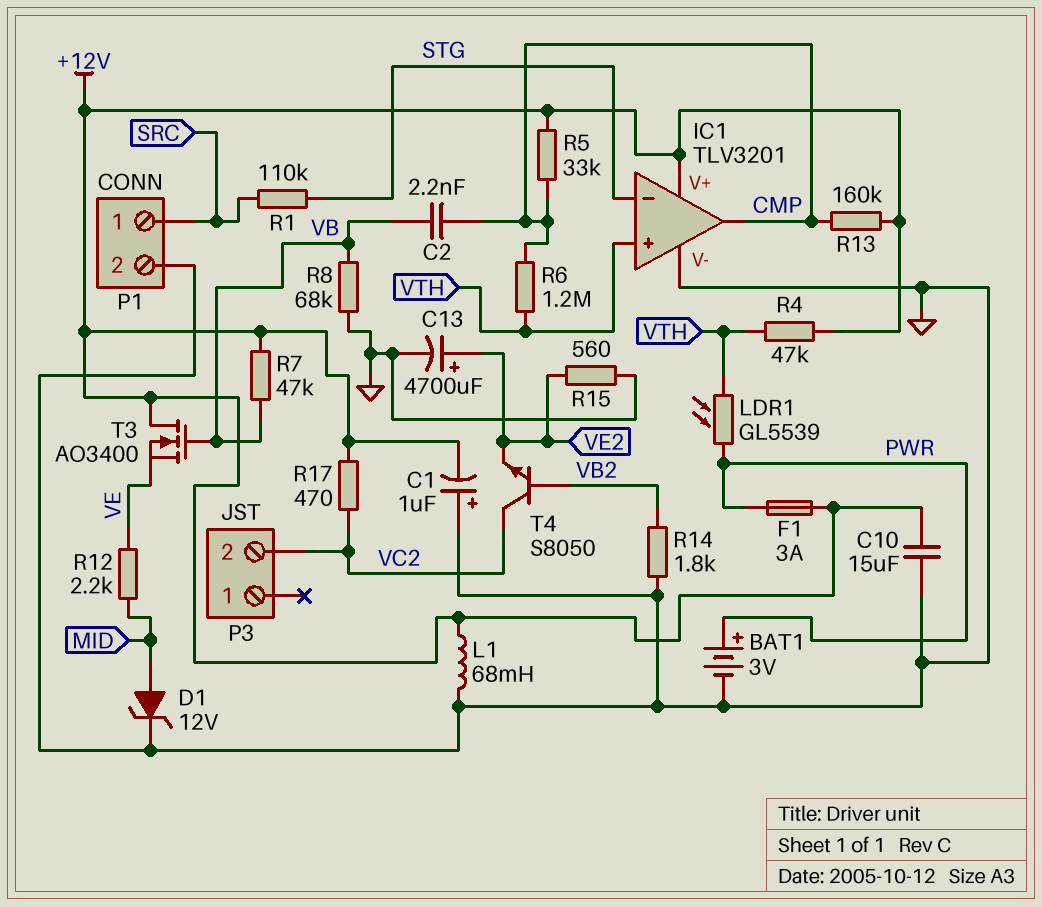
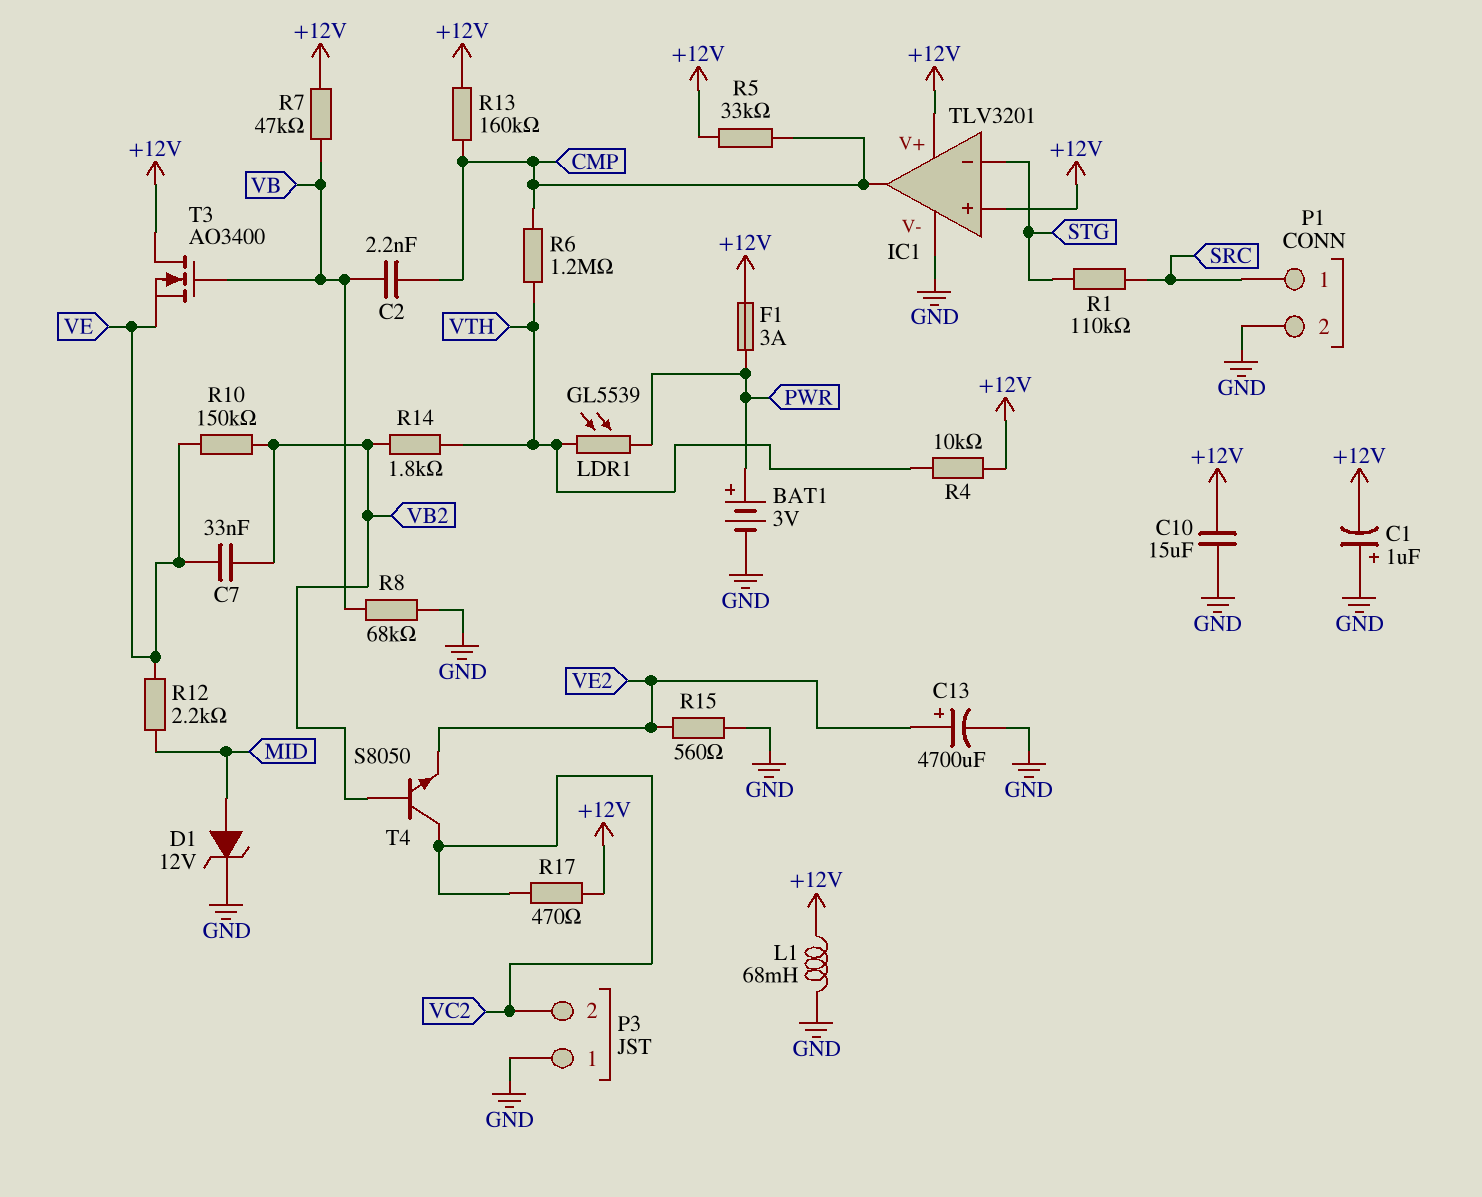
C7: none -> 33nF (VB2, VE)
IC1 pin in+: VTH -> +12V
P3 pin 1: none -> GND
R4: 47k (+12V, VTH) -> 10k (+12V, VTH)
R10: none -> 150k (VB2, VE)
R14: 1.8k (GND, VB2) -> 1.8k (VB2, VTH)

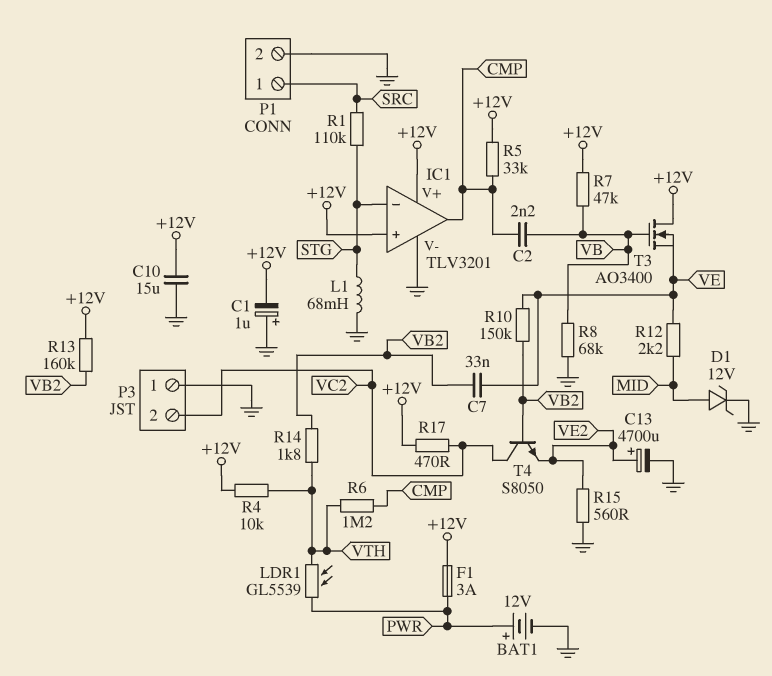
BAT1: 3V (plus PWR, minus GND) -> 12V (plus PWR, minus GND)
L1: 68mH (+12V, GND) -> 68mH (GND, STG)
R13: 160k (+12V, CMP) -> 160k (+12V, VB2)

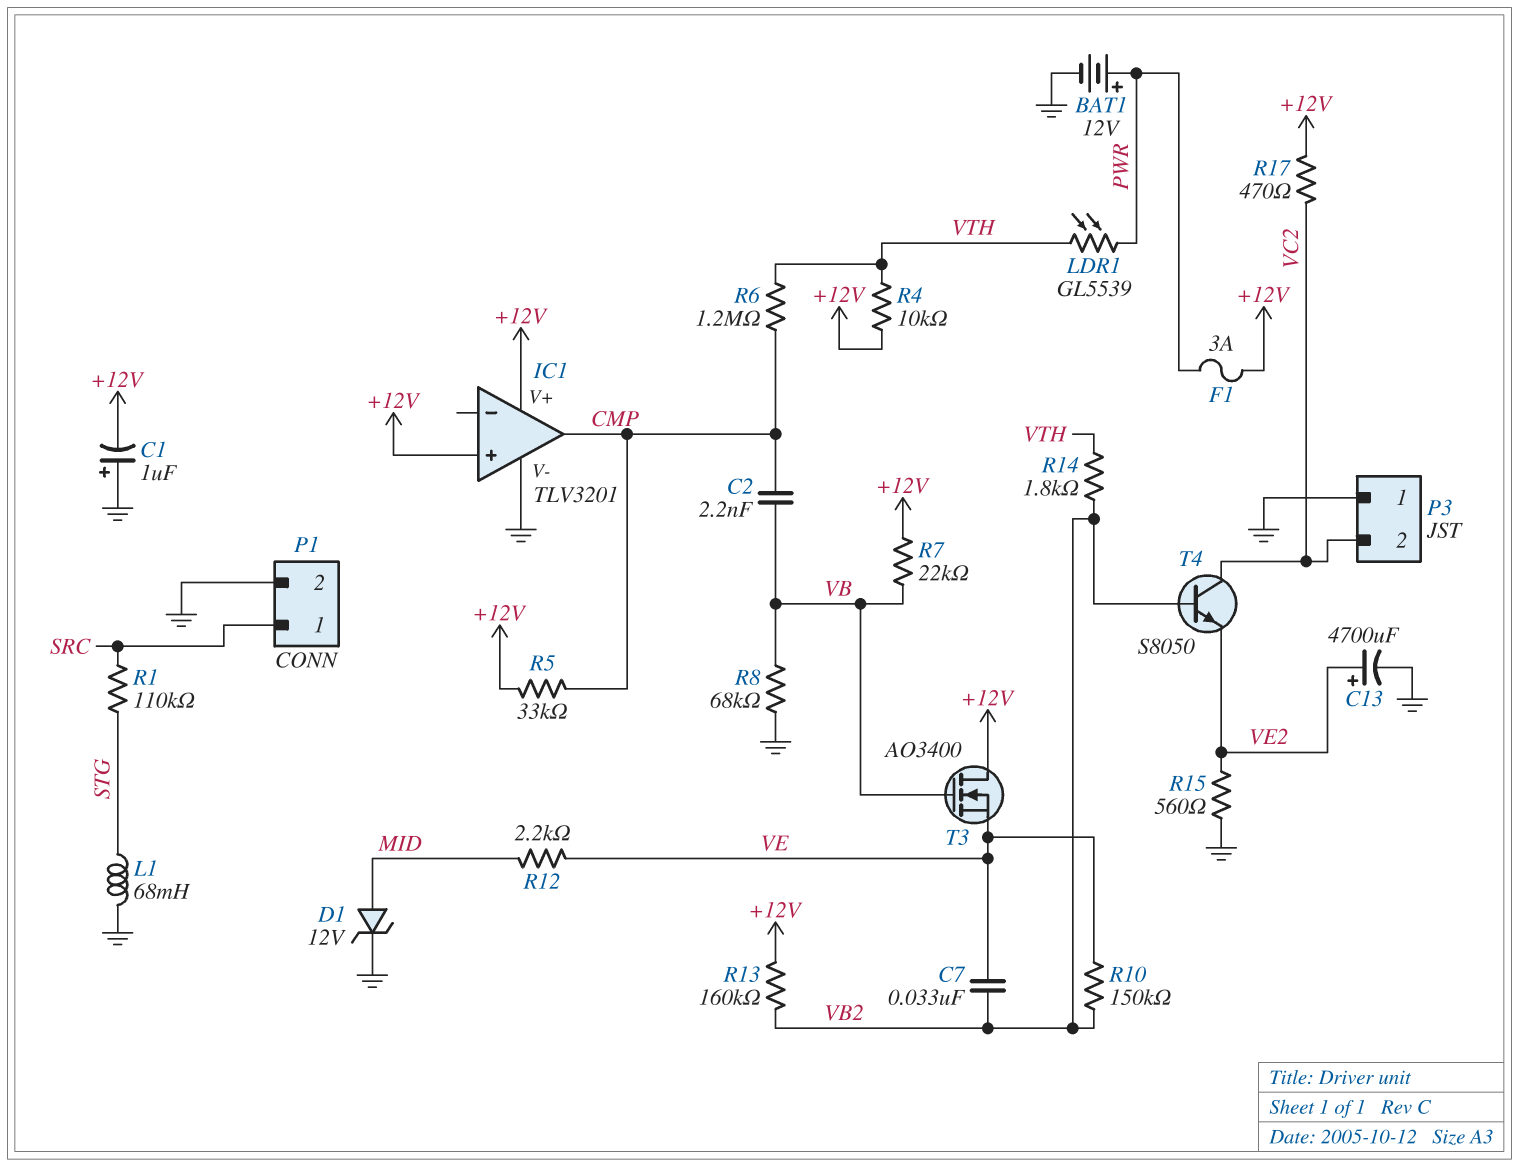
C10: 15uF (+12V, GND) -> none
IC1 pin in-: STG -> none
R7: 47k (+12V, VB) -> 22k (+12V, VB)

